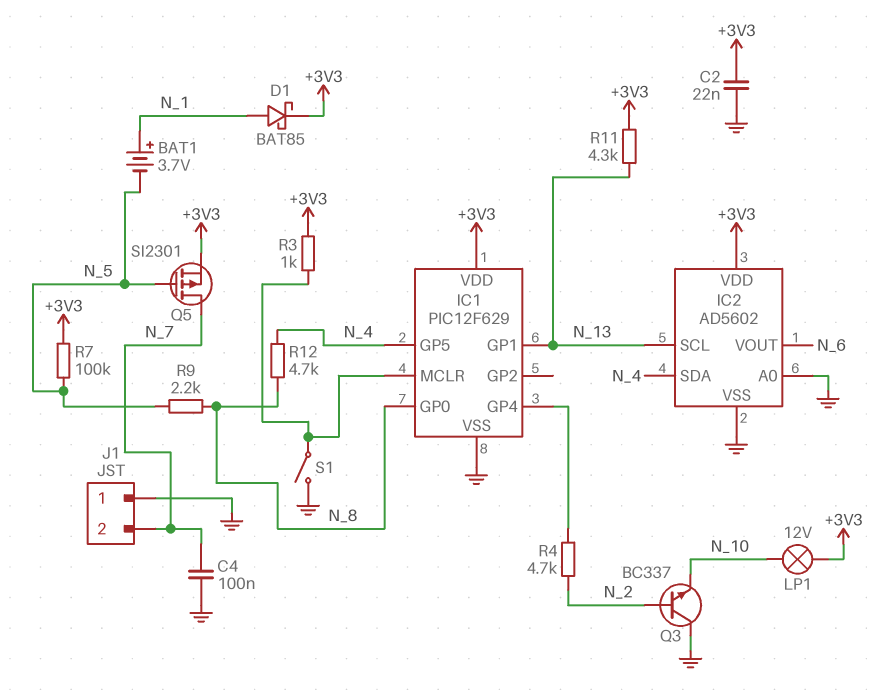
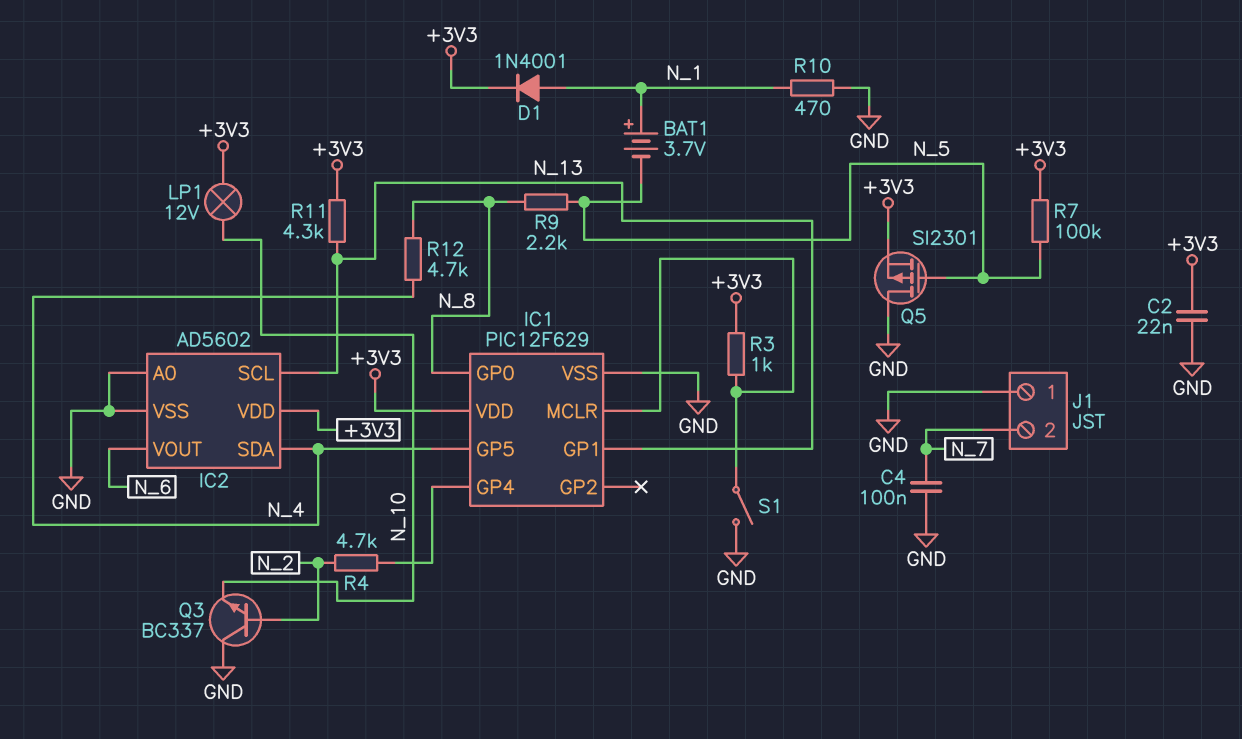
D1: schottky BAT85 (A N_1, K +3V3) -> diode 1N4001 (A N_1, K +3V3)
Q5: PMOS SI2301 (G N_5, D N_7, S +3V3) -> PMOS SI2301 (G N_5, D GND, S +3V3)
R10: none -> 470 (GND, N_1)

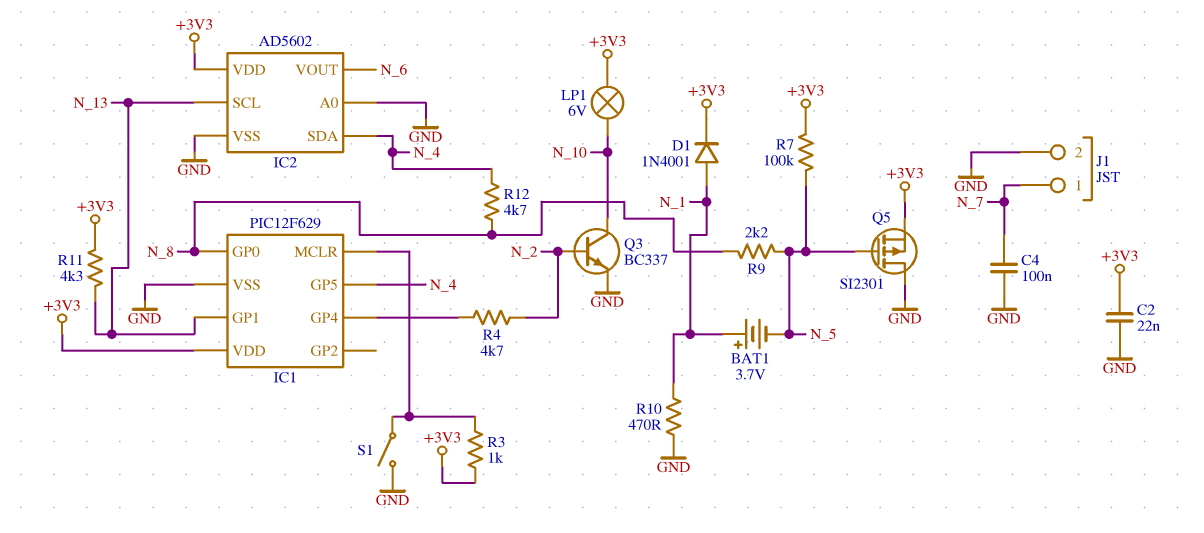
J1 pin 1: GND -> N_7
J1 pin 2: N_7 -> GND
LP1: lamp 12V (+3V3, N_10) -> lamp 6V (+3V3, N_10)
Q3: NPN BC337 (B N_2, C GND, E N_10) -> NPN BC337 (B N_2, C N_10, E GND)

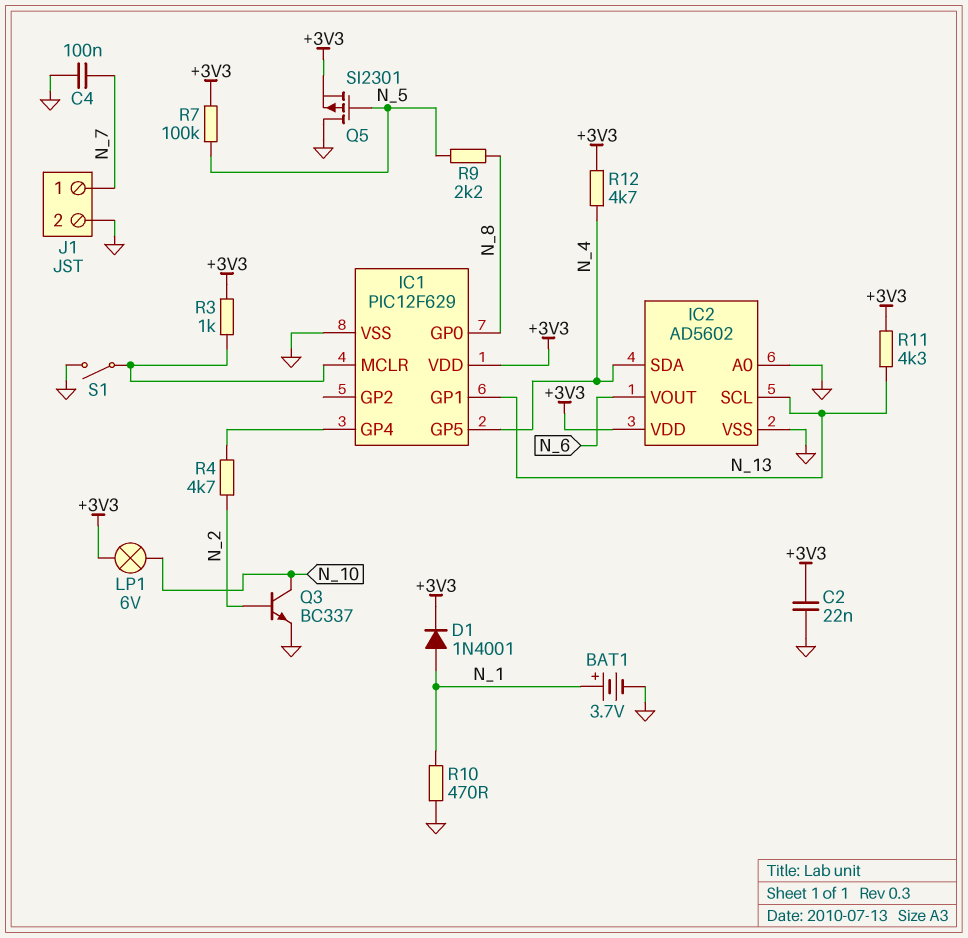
BAT1: 3.7V (plus N_1, minus N_5) -> 3.7V (plus N_1, minus GND)
R12: 4.7k (N_4, N_8) -> 4.7k (+3V3, N_4)

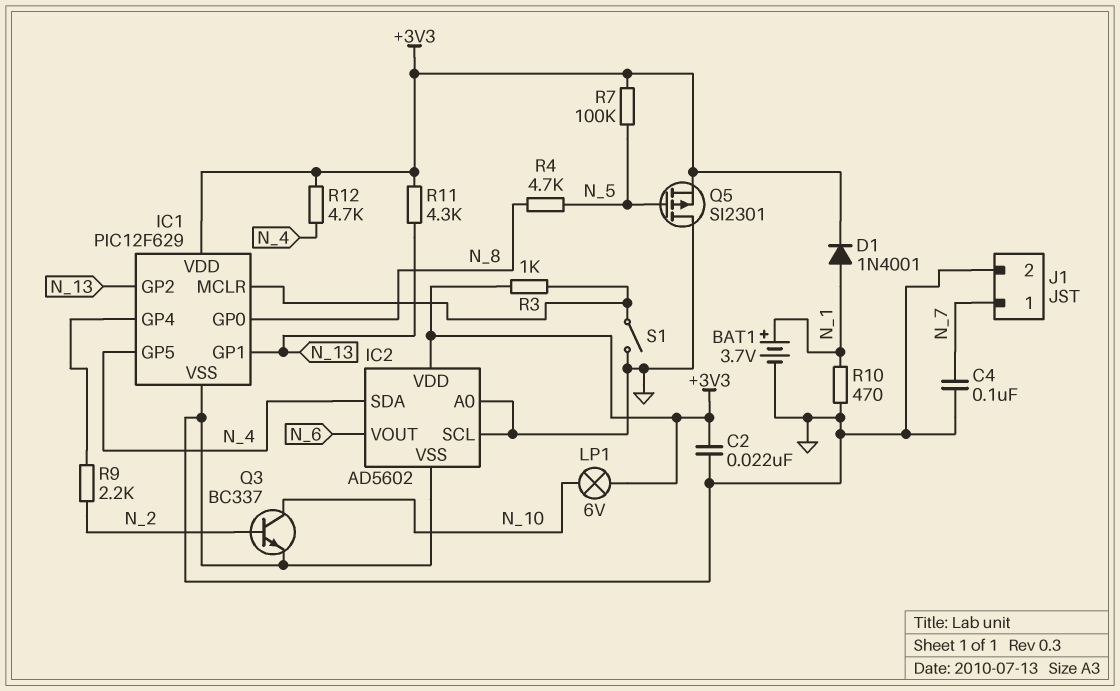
IC1 pin GP2: none -> N_13
IC2 pin SCL: N_13 -> GND
R4: 4.7k (IC1/GP4, N_2) -> 4.7k (N_5, N_8)
R9: 2.2k (N_5, N_8) -> 2.2k (IC1/GP4, N_2)

